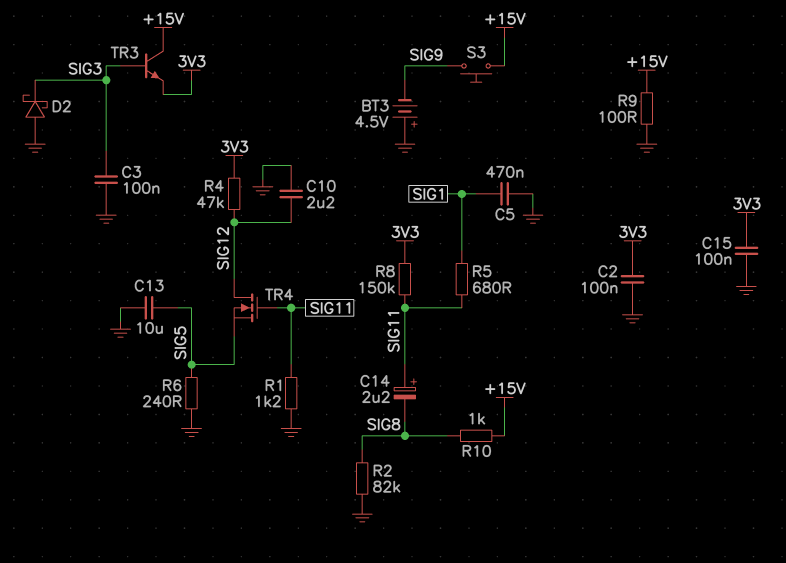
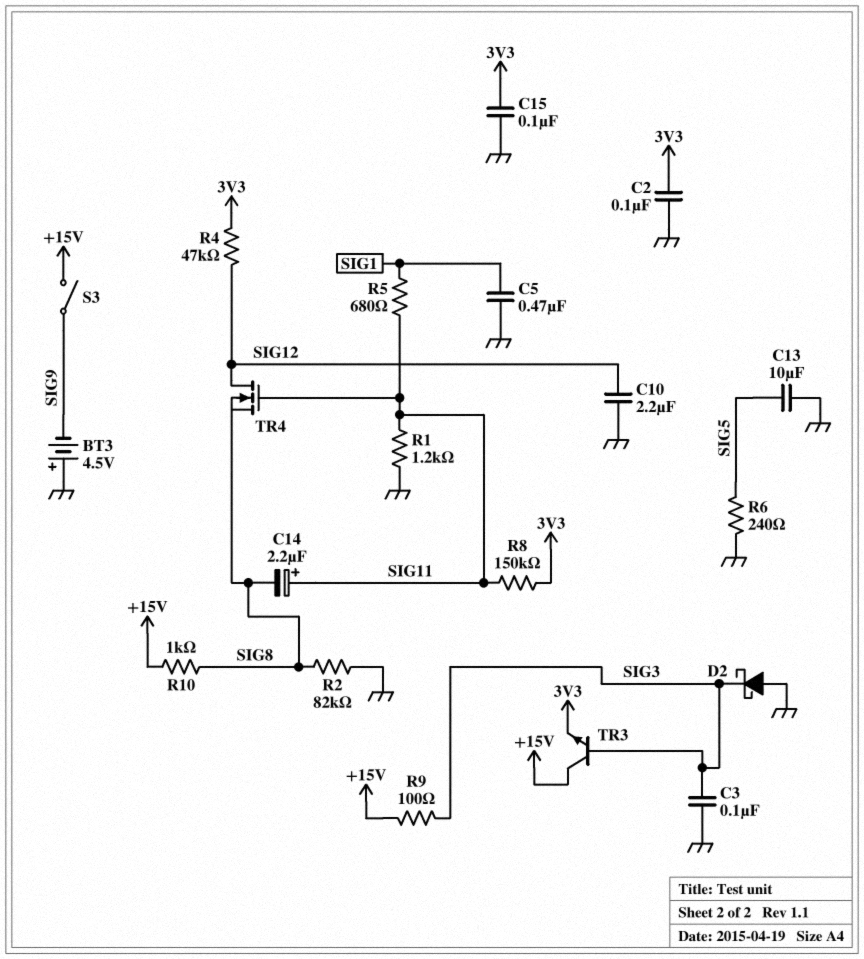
R9: 100 (+15V, GND) -> 100 (+15V, SIG3)
S3: button (+15V, SIG9) -> switch (+15V, SIG9)
TR4: NMOS (G SIG11, D SIG12, S SIG5) -> NMOS (G SIG11, D SIG12, S SIG8)

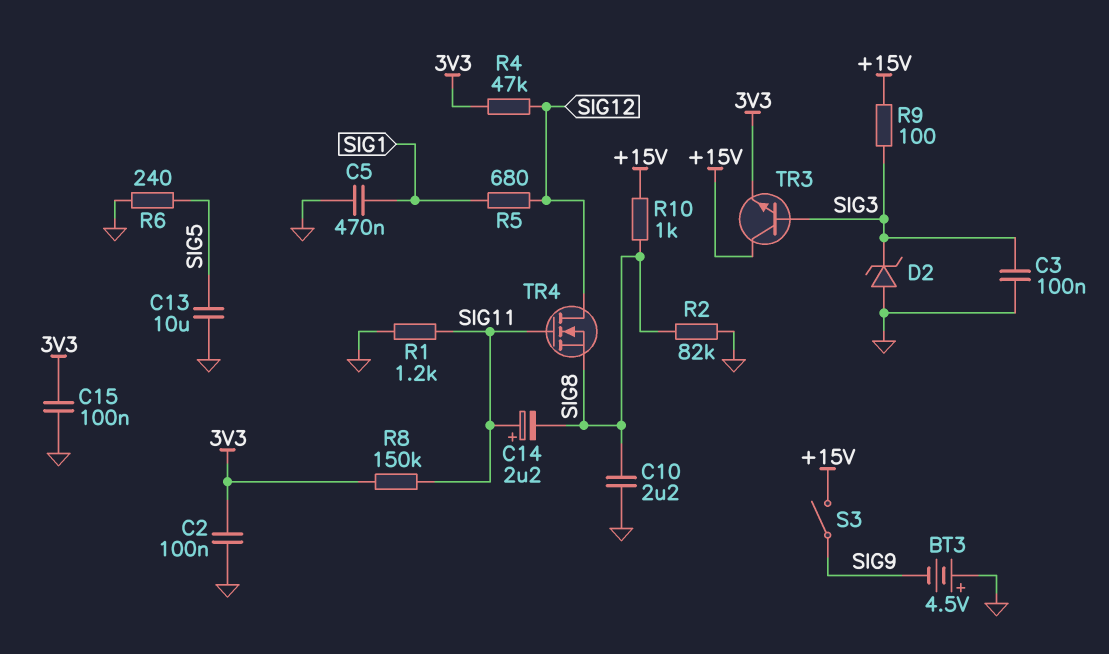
C10: 2.2uF (GND, SIG12) -> 2.2uF (GND, SIG8)
D2: schottky (A GND, K SIG3) -> zener (A GND, K SIG3)
R5: 680 (SIG1, SIG11) -> 680 (SIG1, SIG12)

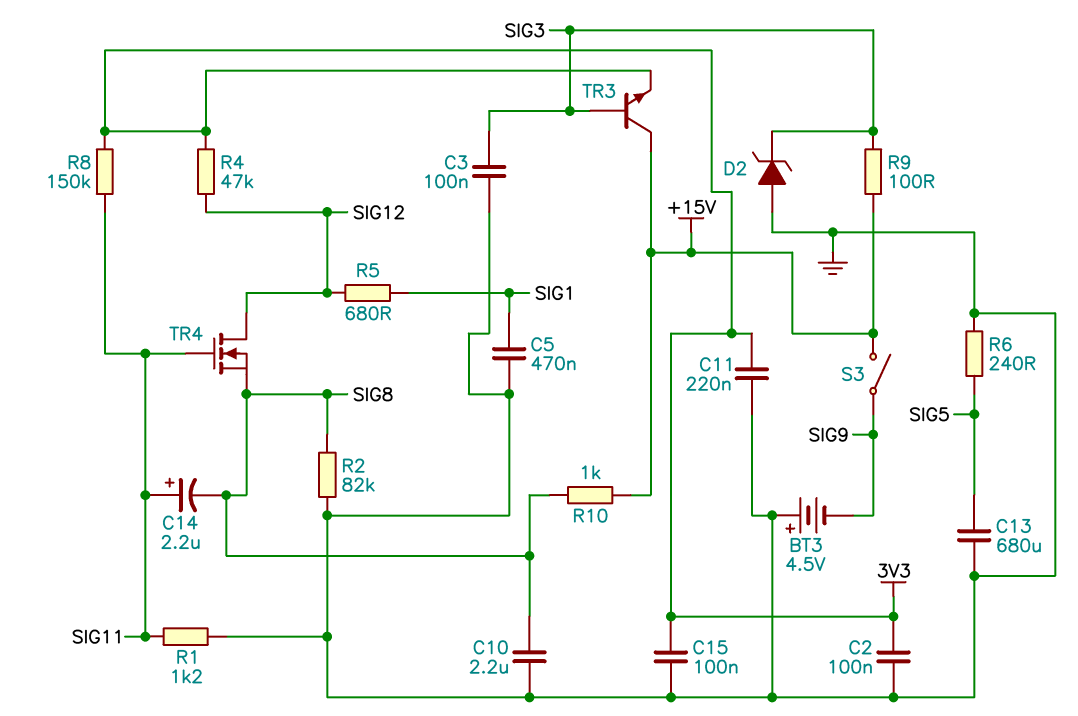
C11: none -> 220nF (3V3, GND)
C13: 10uF (GND, SIG5) -> 680uF (GND, SIG5)

